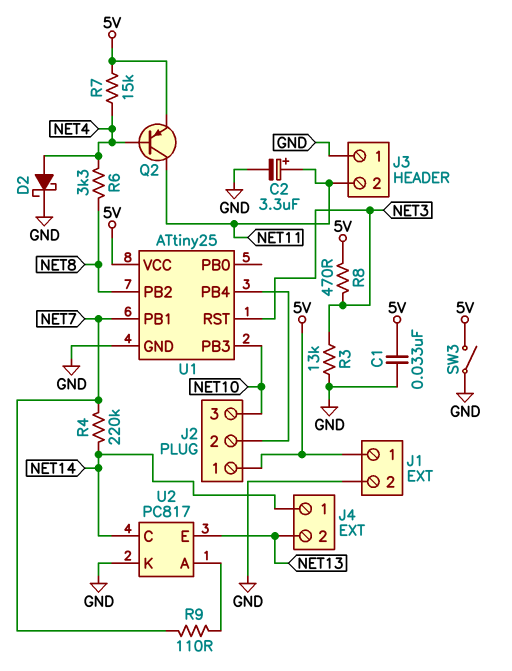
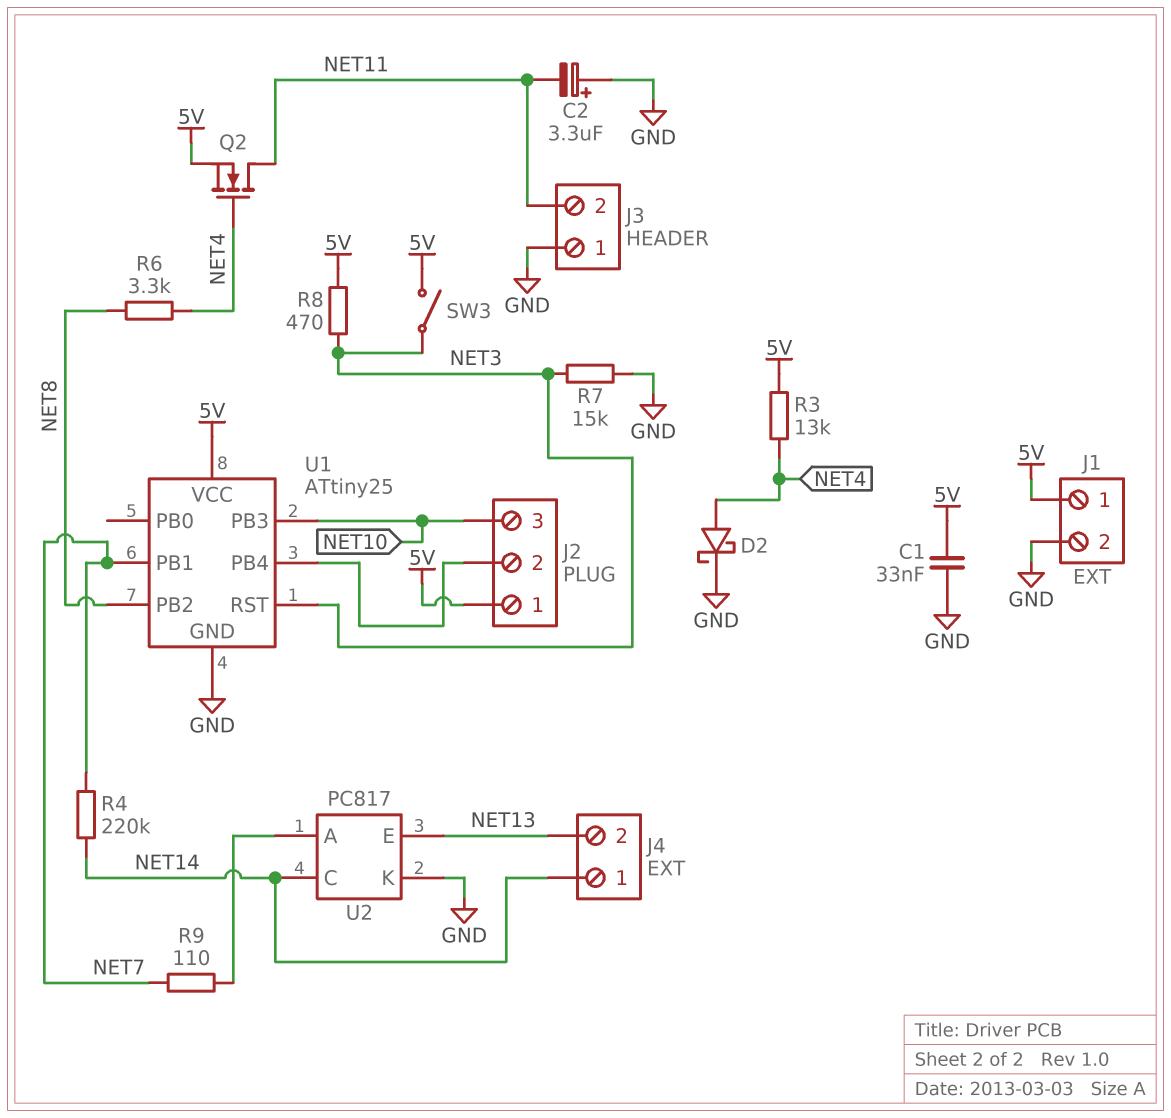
C2: 3.3uF (plus NET11, minus GND) -> 3.3uF (plus GND, minus NET11)
Q2: PNP (B NET4, C NET11, E 5V) -> NMOS (G NET4, D NET11, S 5V)
R3: 13k (GND, NET3) -> 13k (5V, NET4)
R7: 15k (5V, NET4) -> 15k (GND, NET3)
SW3: switch (5V, GND) -> switch (5V, NET3)

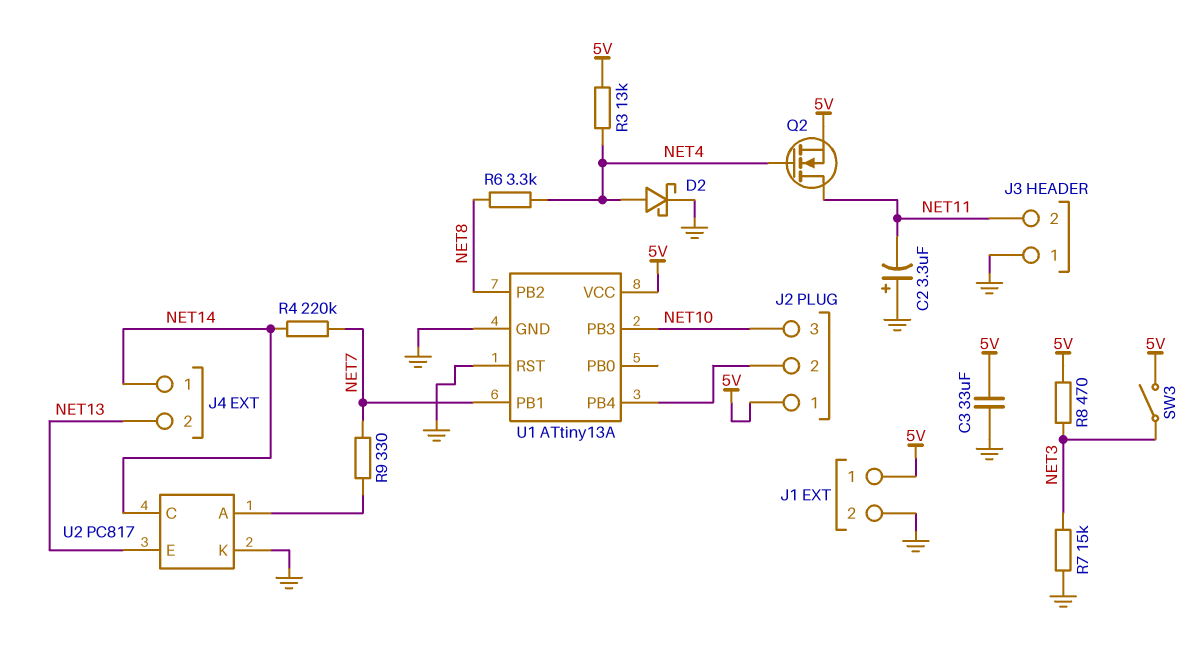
C1: 33nF (5V, GND) -> none
C3: none -> 33uF (5V, GND)
R9: 110 (NET7, U2/A) -> 330 (NET7, U2/A)
U1: ATtiny25 -> ATtiny13A
U1 pin RST: NET3 -> GND

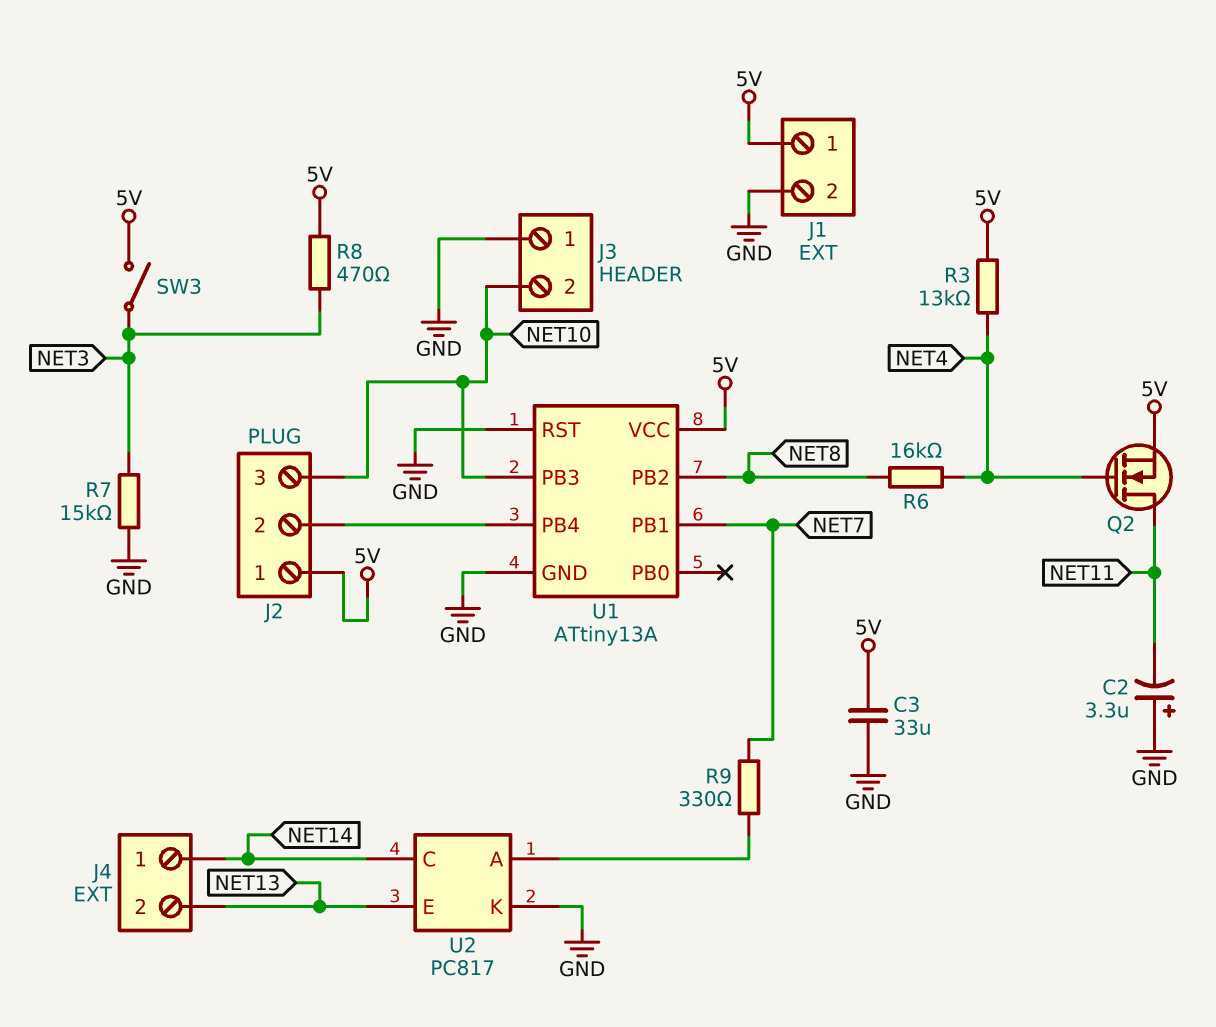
D2: schottky (A NET4, K GND) -> none
J3 pin 2: NET11 -> NET10
R4: 220k (NET7, NET14) -> none
R6: 3.3k (NET4, NET8) -> 16k (NET4, NET8)

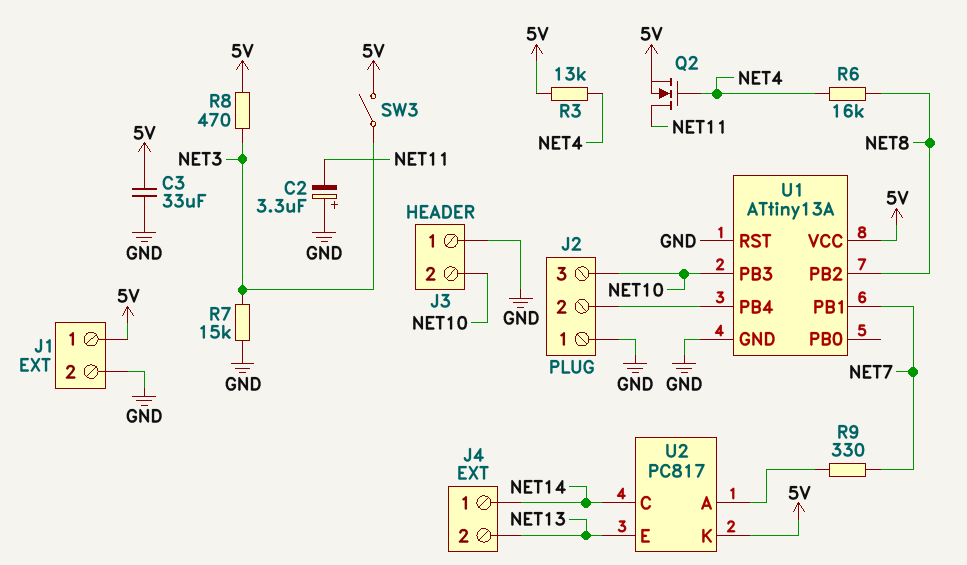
J2 pin 1: 5V -> GND
U2 pin K: GND -> 5V

